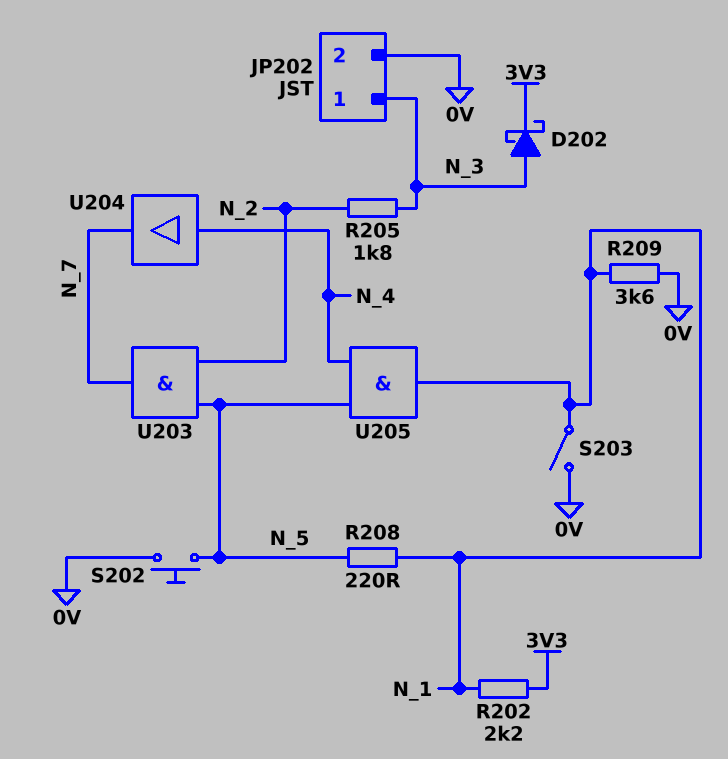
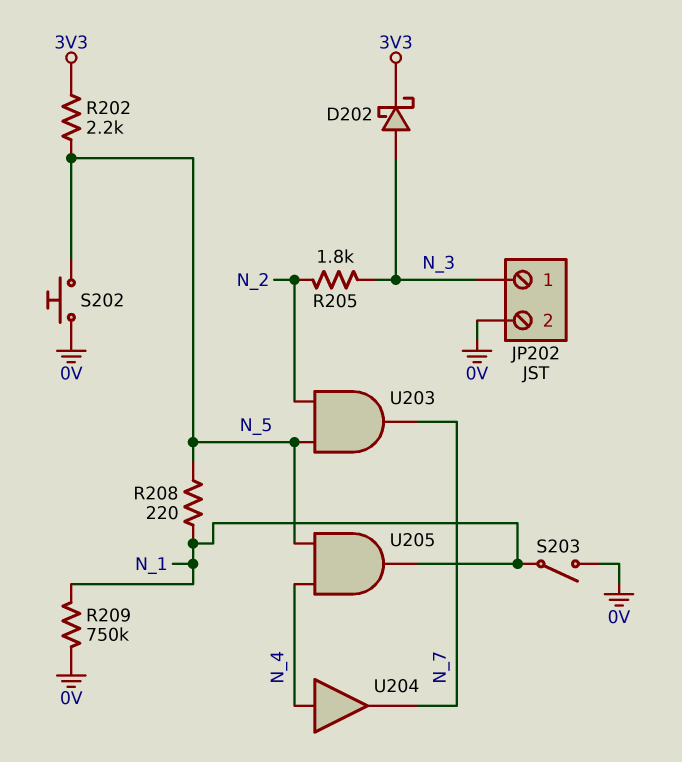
R202: 2.2k (3V3, N_1) -> 2.2k (3V3, N_5)
R209: 3.6k (0V, N_1) -> 750k (0V, N_1)

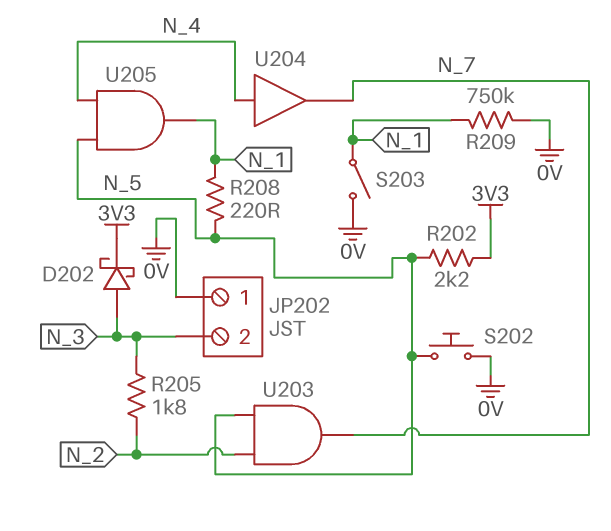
JP202 pin 1: N_3 -> 0V
JP202 pin 2: 0V -> N_3

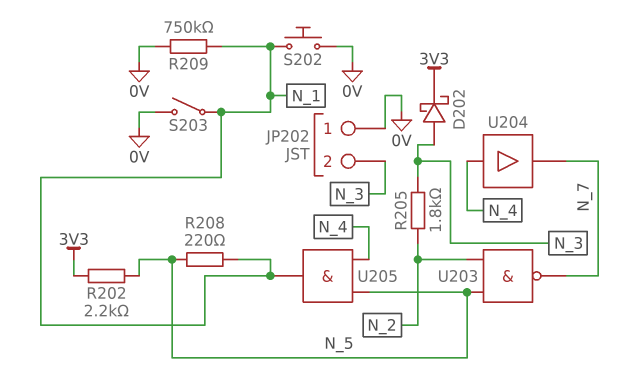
S202: button (0V, N_5) -> button (0V, N_1)
U203: AND (in N_2, in N_5, out N_7) -> NAND (in N_2, in N_5, out N_7)

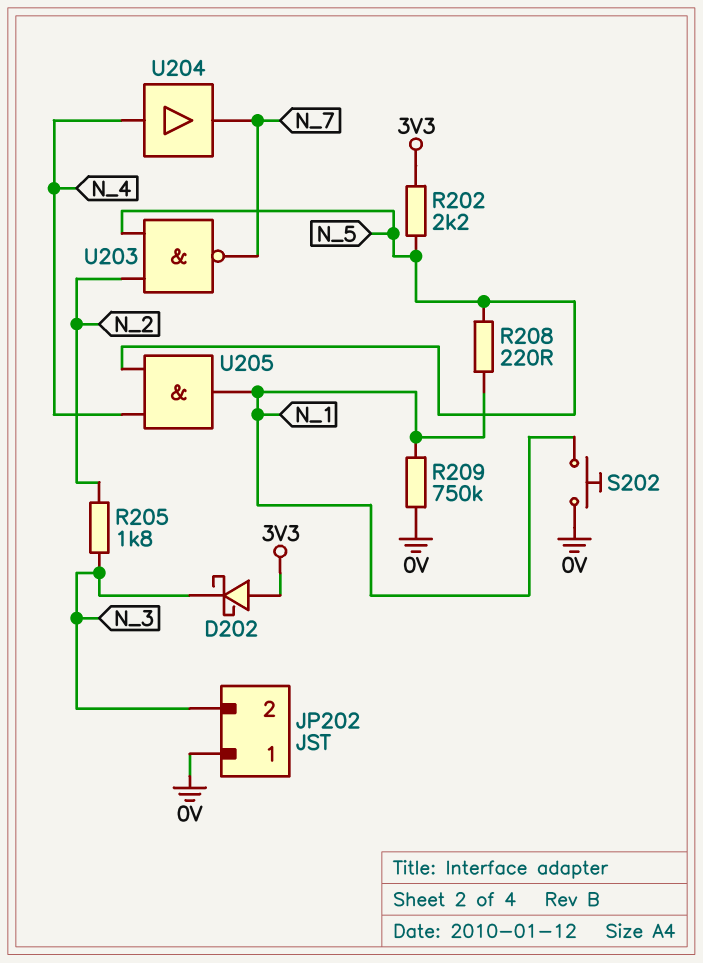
D202: schottky (A N_3, K 3V3) -> schottky (A 3V3, K N_3)
S203: switch (0V, N_1) -> none

